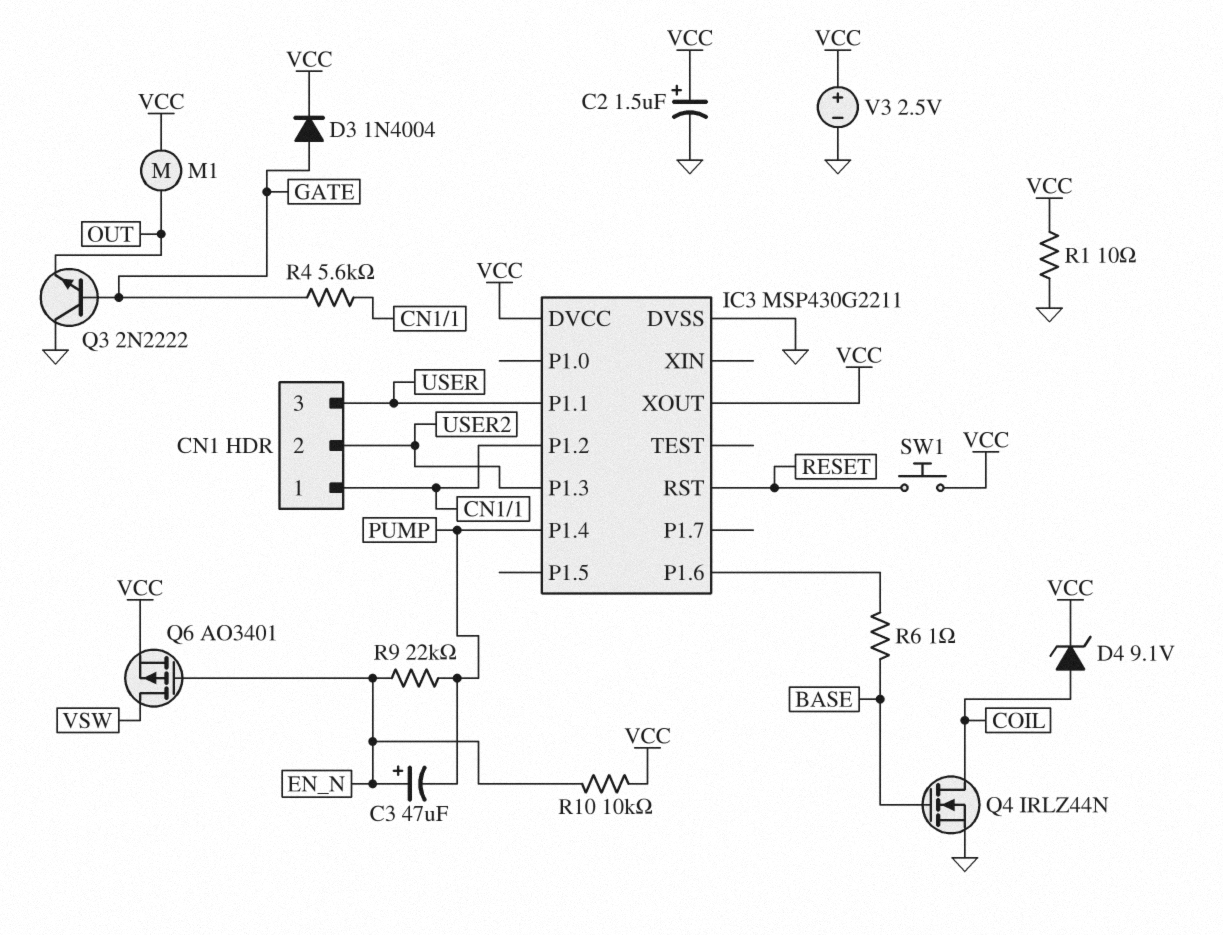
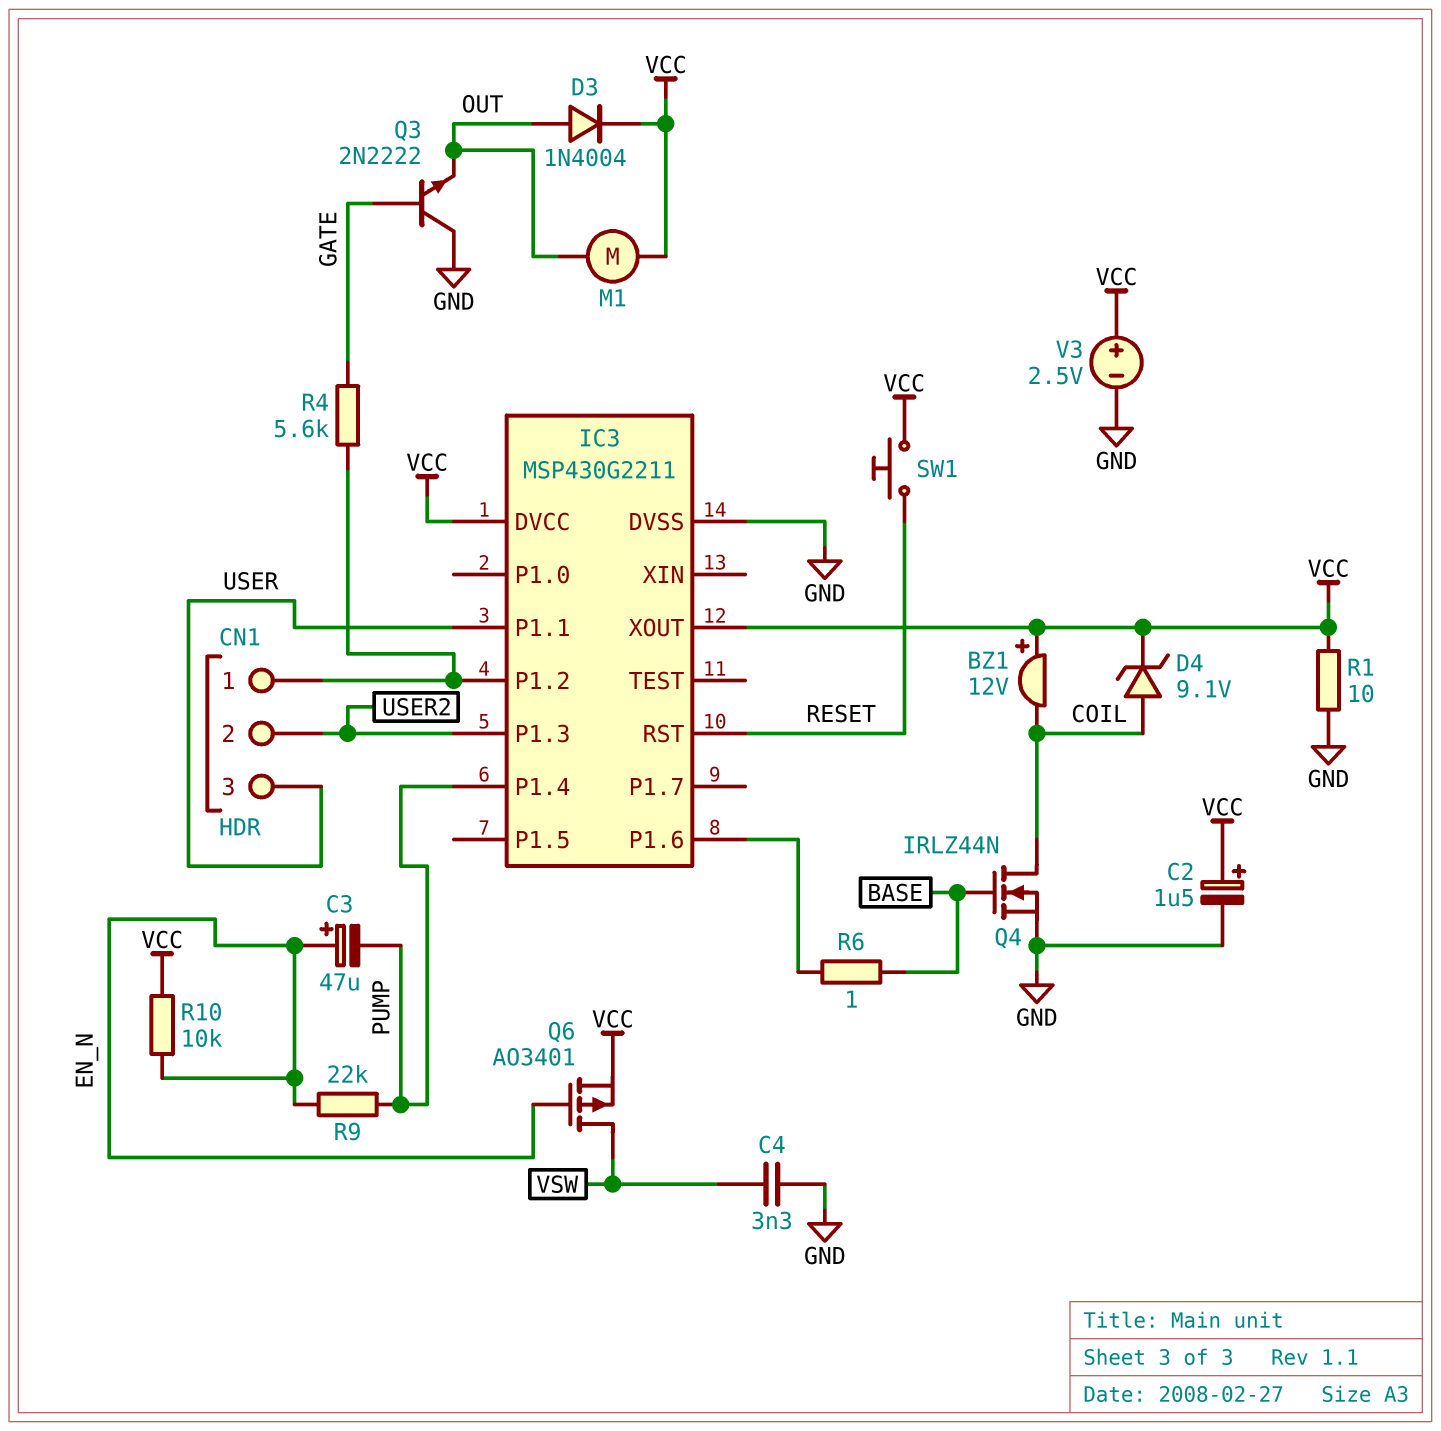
BZ1: none -> buzzer 12V (plus VCC, minus COIL)
C4: none -> 3.3nF (GND, VSW)
D3: diode 1N4004 (A GATE, K VCC) -> diode 1N4004 (A OUT, K VCC)

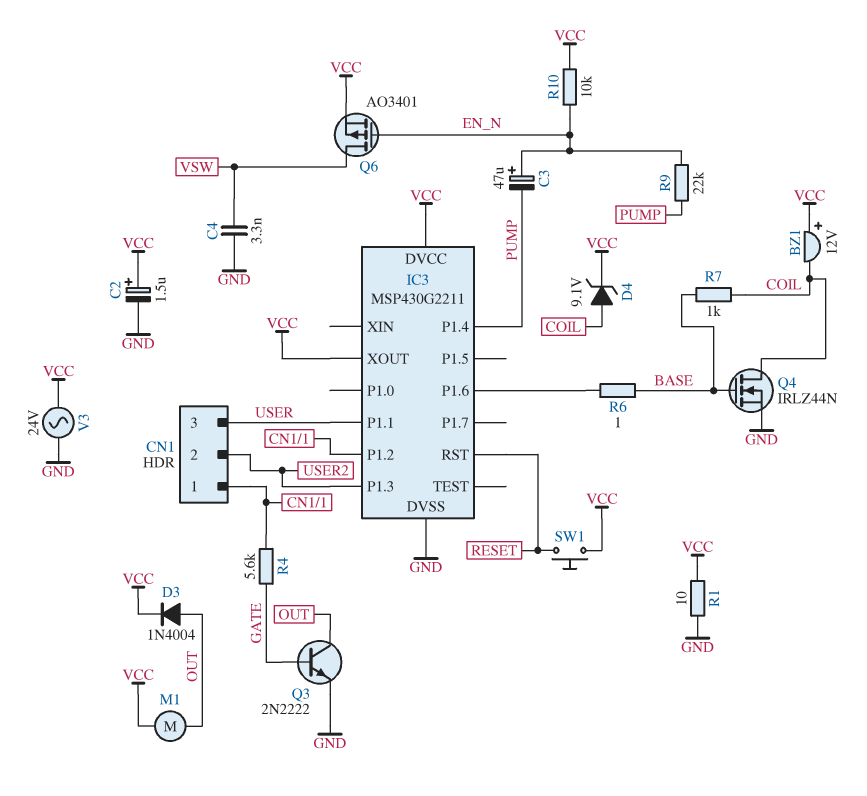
Q3: NPN 2N2222 (B GATE, C GND, E OUT) -> NPN 2N2222 (B GATE, C OUT, E GND)
R7: none -> 1k (BASE, COIL)
V3: 2.5V (plus VCC, minus GND) -> AC 24V (GND, VCC)

